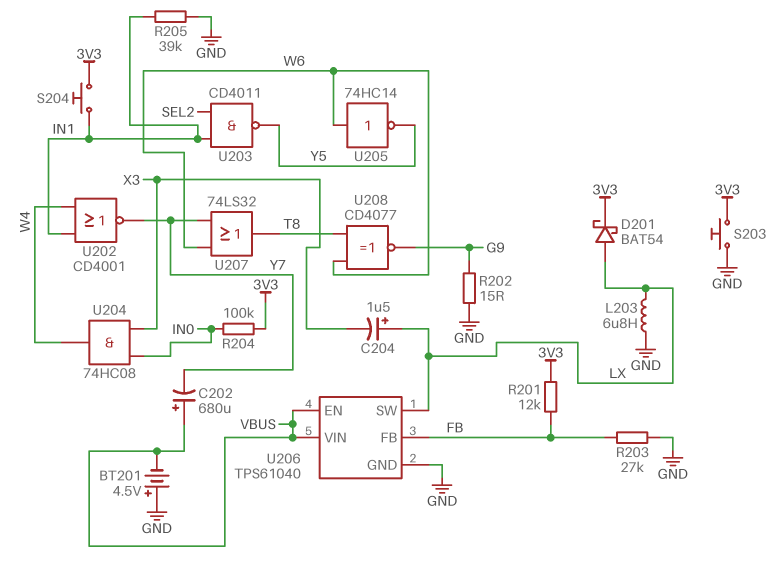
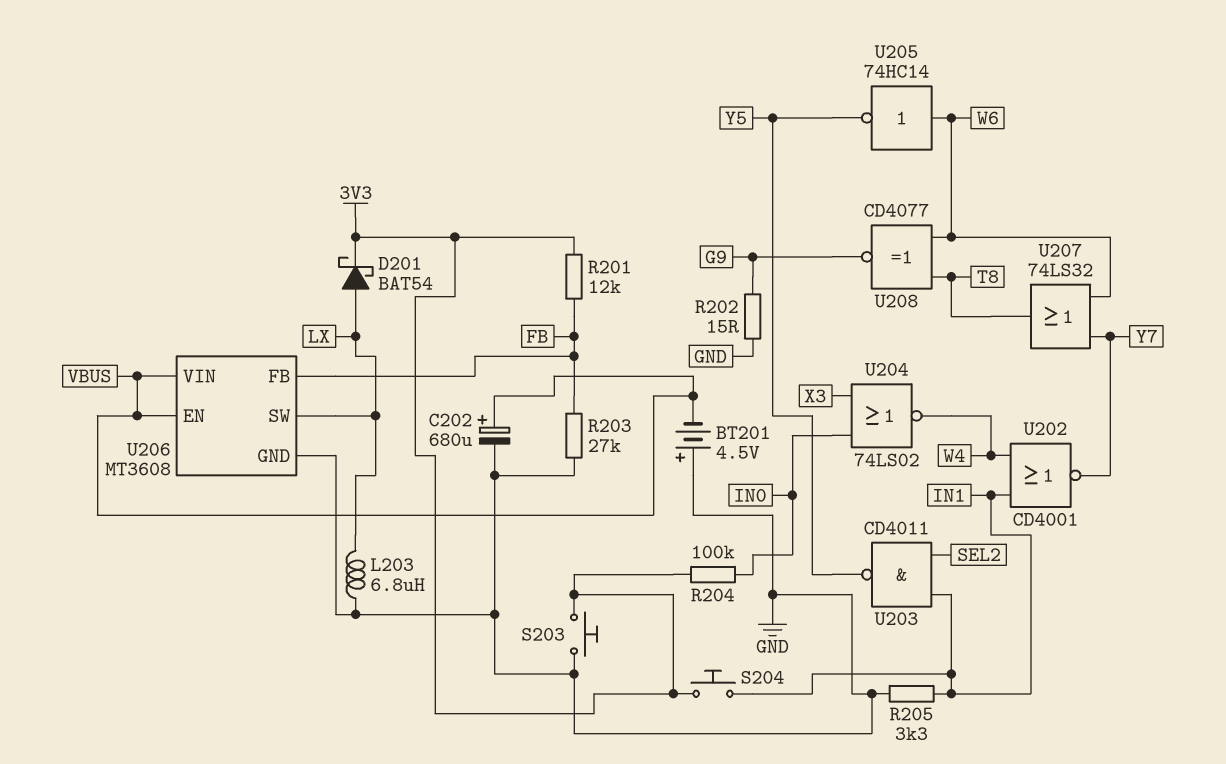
C202: 680uF (plus VBUS, minus Y7) -> 680uF (plus VBUS, minus GND)
C204: 1.5uF (plus LX, minus X3) -> none
R205: 39k (GND, IN1) -> 3.3k (GND, IN1)
U204: AND 74HC08 (in IN0, in X3, out W4) -> NOR 74LS02 (in IN0, in X3, out W4)
U206: TPS61040 -> MT3608

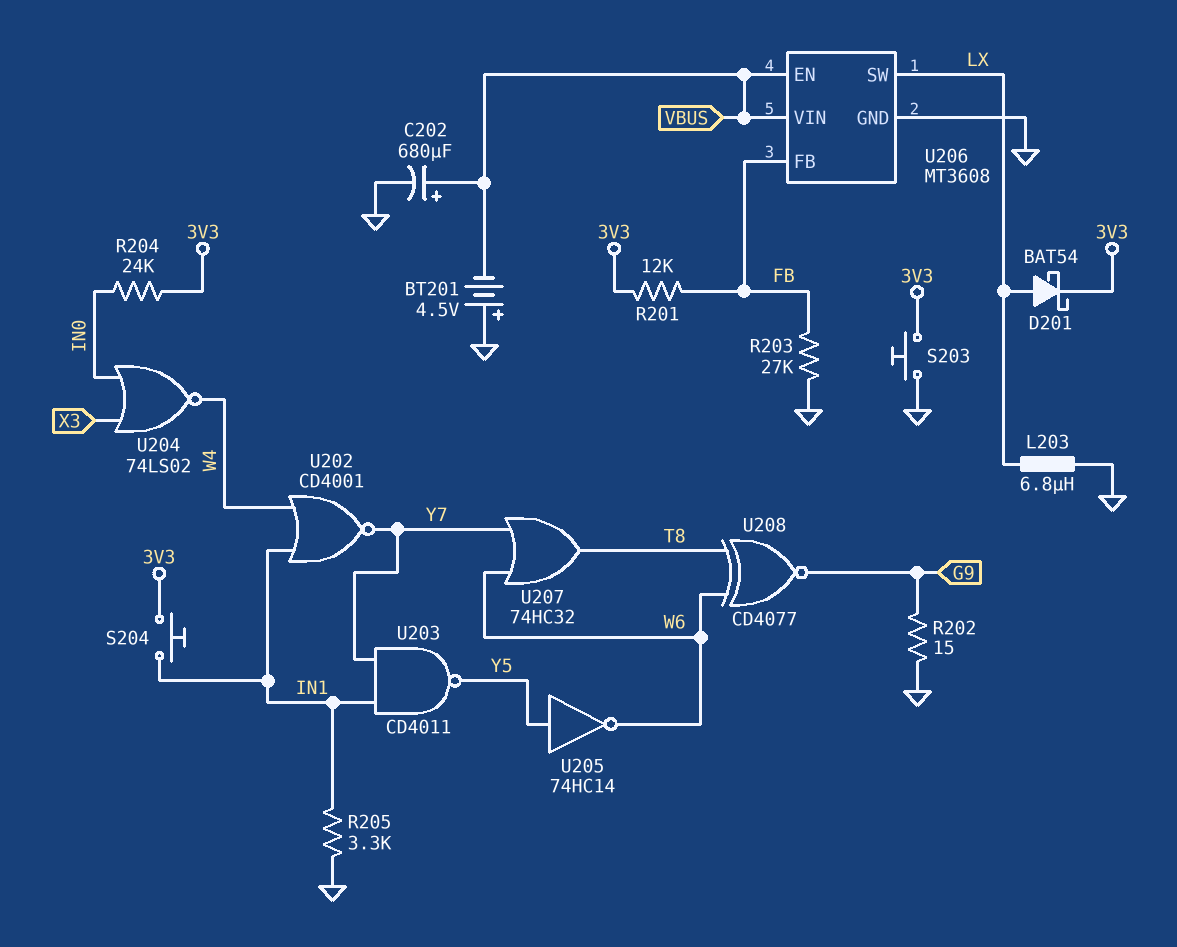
R204: 100k (3V3, IN0) -> 24k (3V3, IN0)
U203: NAND CD4011 (in IN1, in SEL2, out Y5) -> NAND CD4011 (in IN1, in Y7, out Y5)
U205: NOT 74HC14 (in W6, out Y5) -> NOT 74HC14 (in Y5, out W6)
U207: OR 74LS32 (in W6, in Y7, out T8) -> OR 74HC32 (in W6, in Y7, out T8)

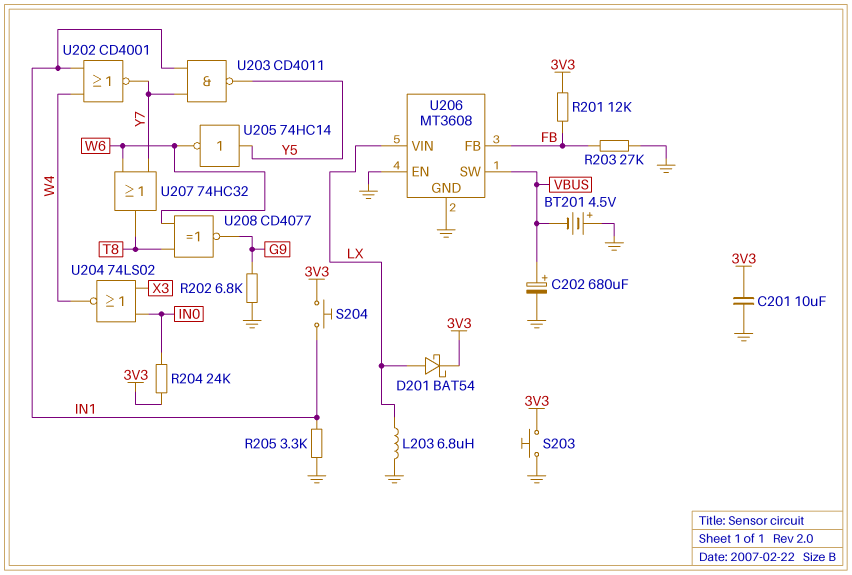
C201: none -> 10uF (3V3, GND)
R202: 15 (G9, GND) -> 6.8k (G9, GND)
U206 pin EN: VBUS -> GND
U206 pin SW: LX -> VBUS
U206 pin VIN: VBUS -> LX

